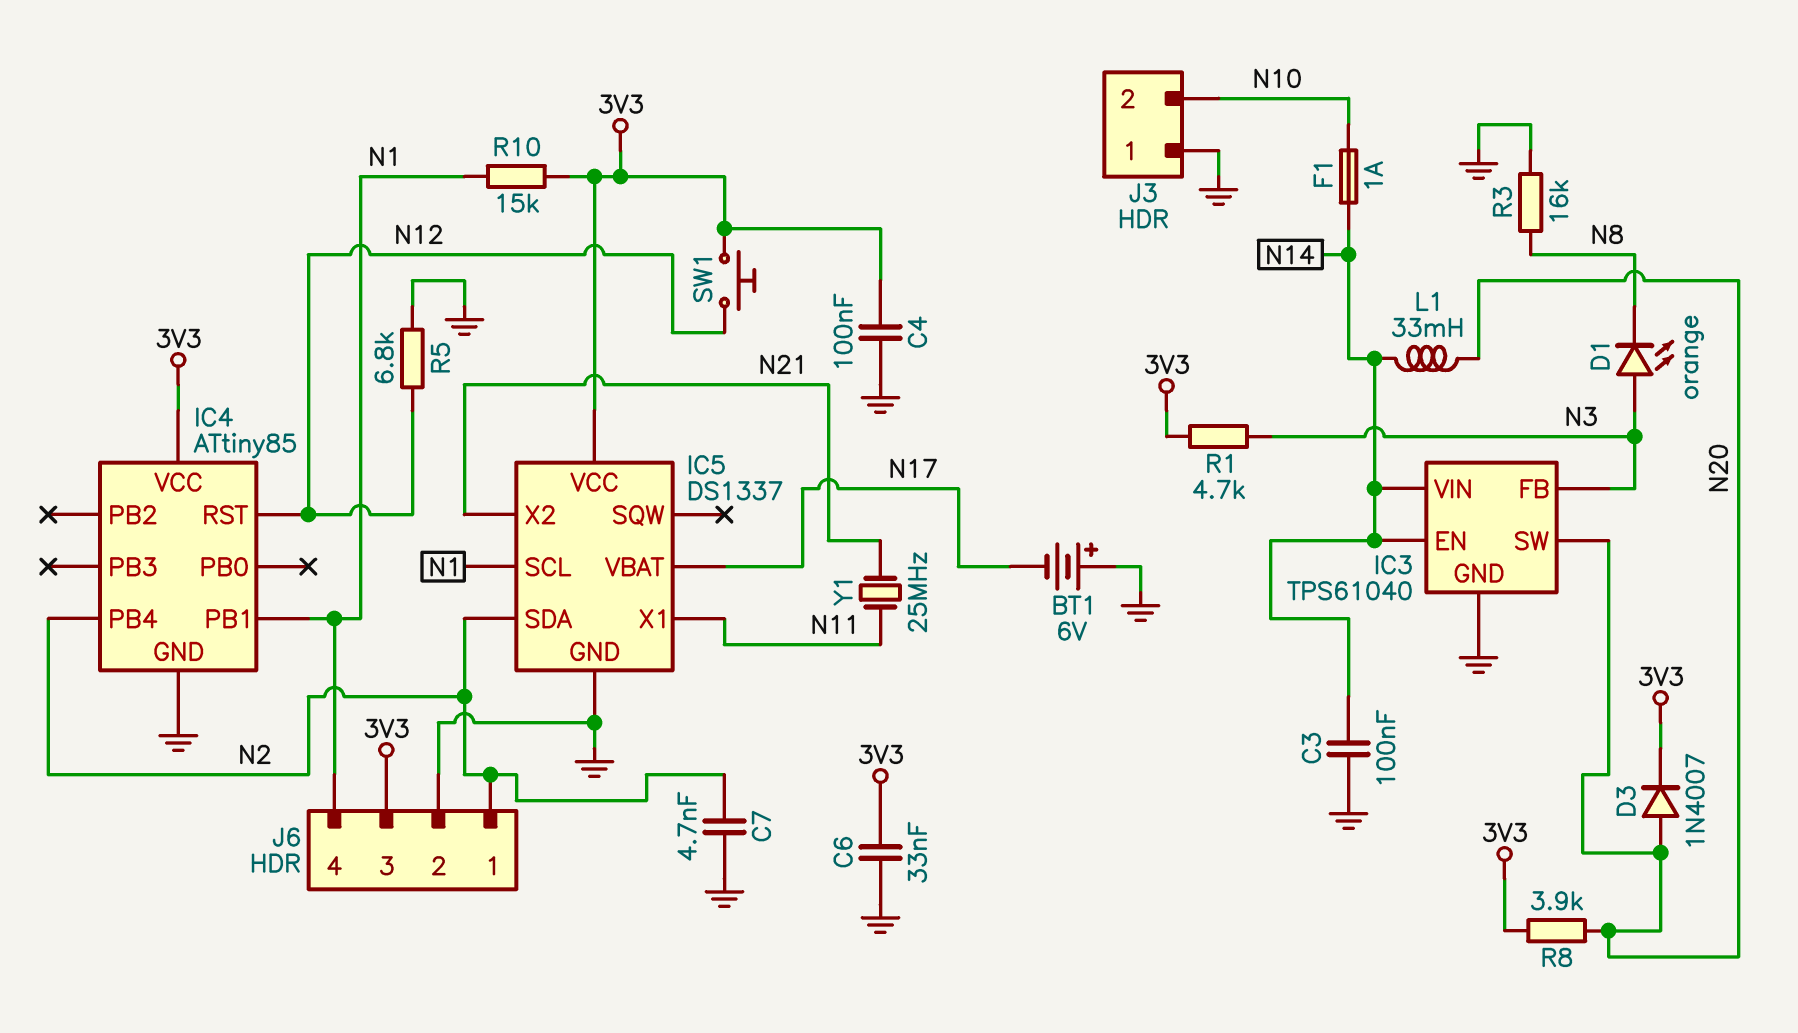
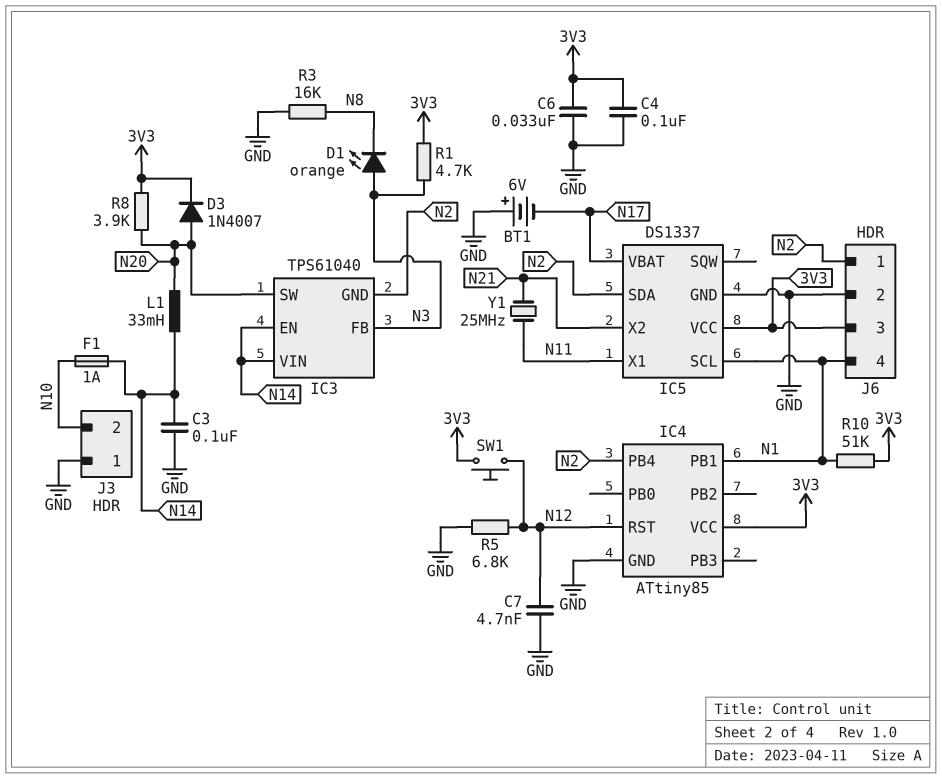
C7: 4.7nF (GND, N2) -> 4.7nF (GND, N12)
IC3 pin GND: GND -> N2
R10: 15k (3V3, N1) -> 51k (3V3, N1)

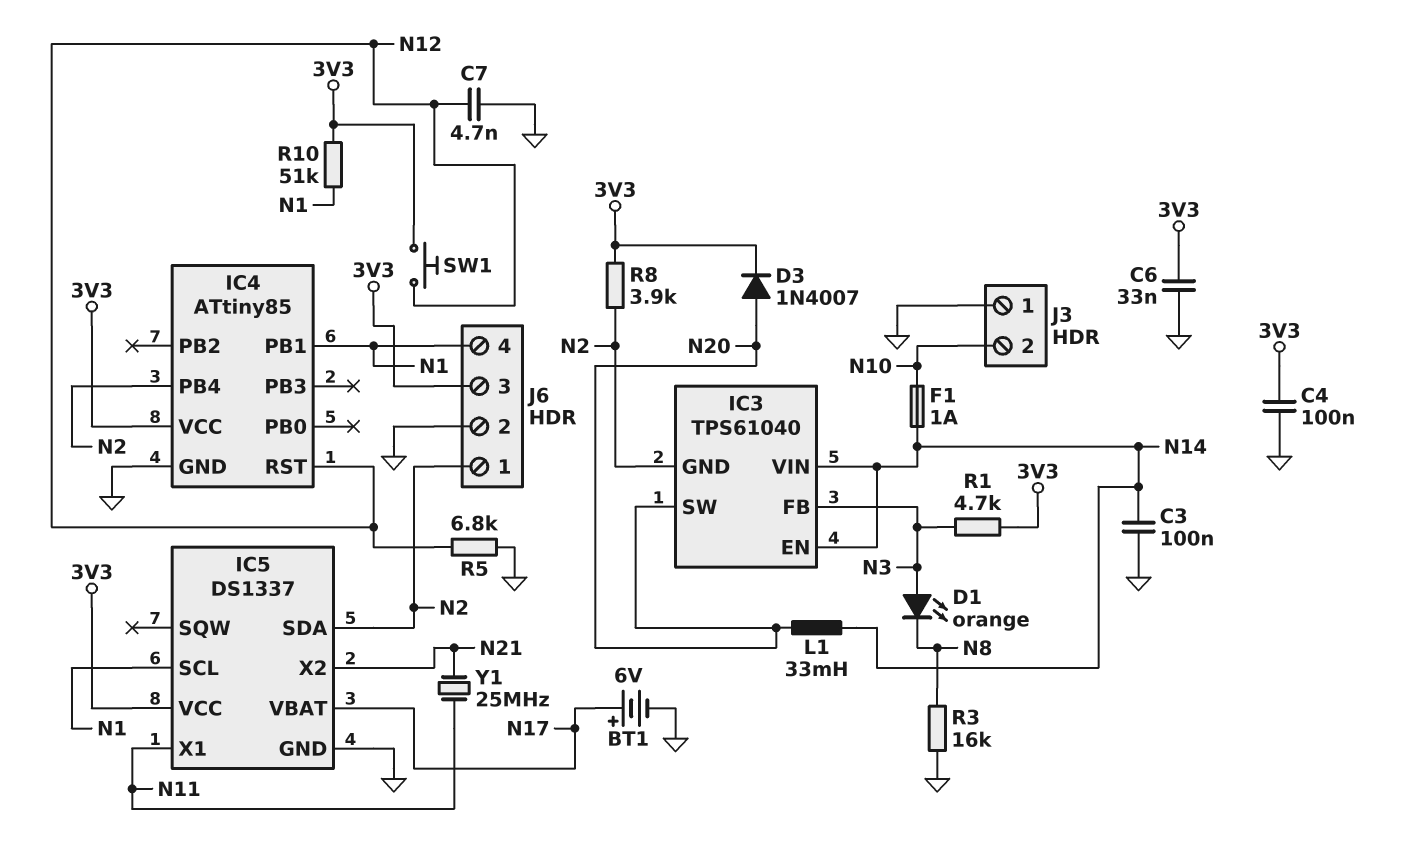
BT1: 6V (plus GND, minus N17) -> 6V (plus N17, minus GND)
R8: 3.9k (3V3, N20) -> 3.9k (3V3, N2)

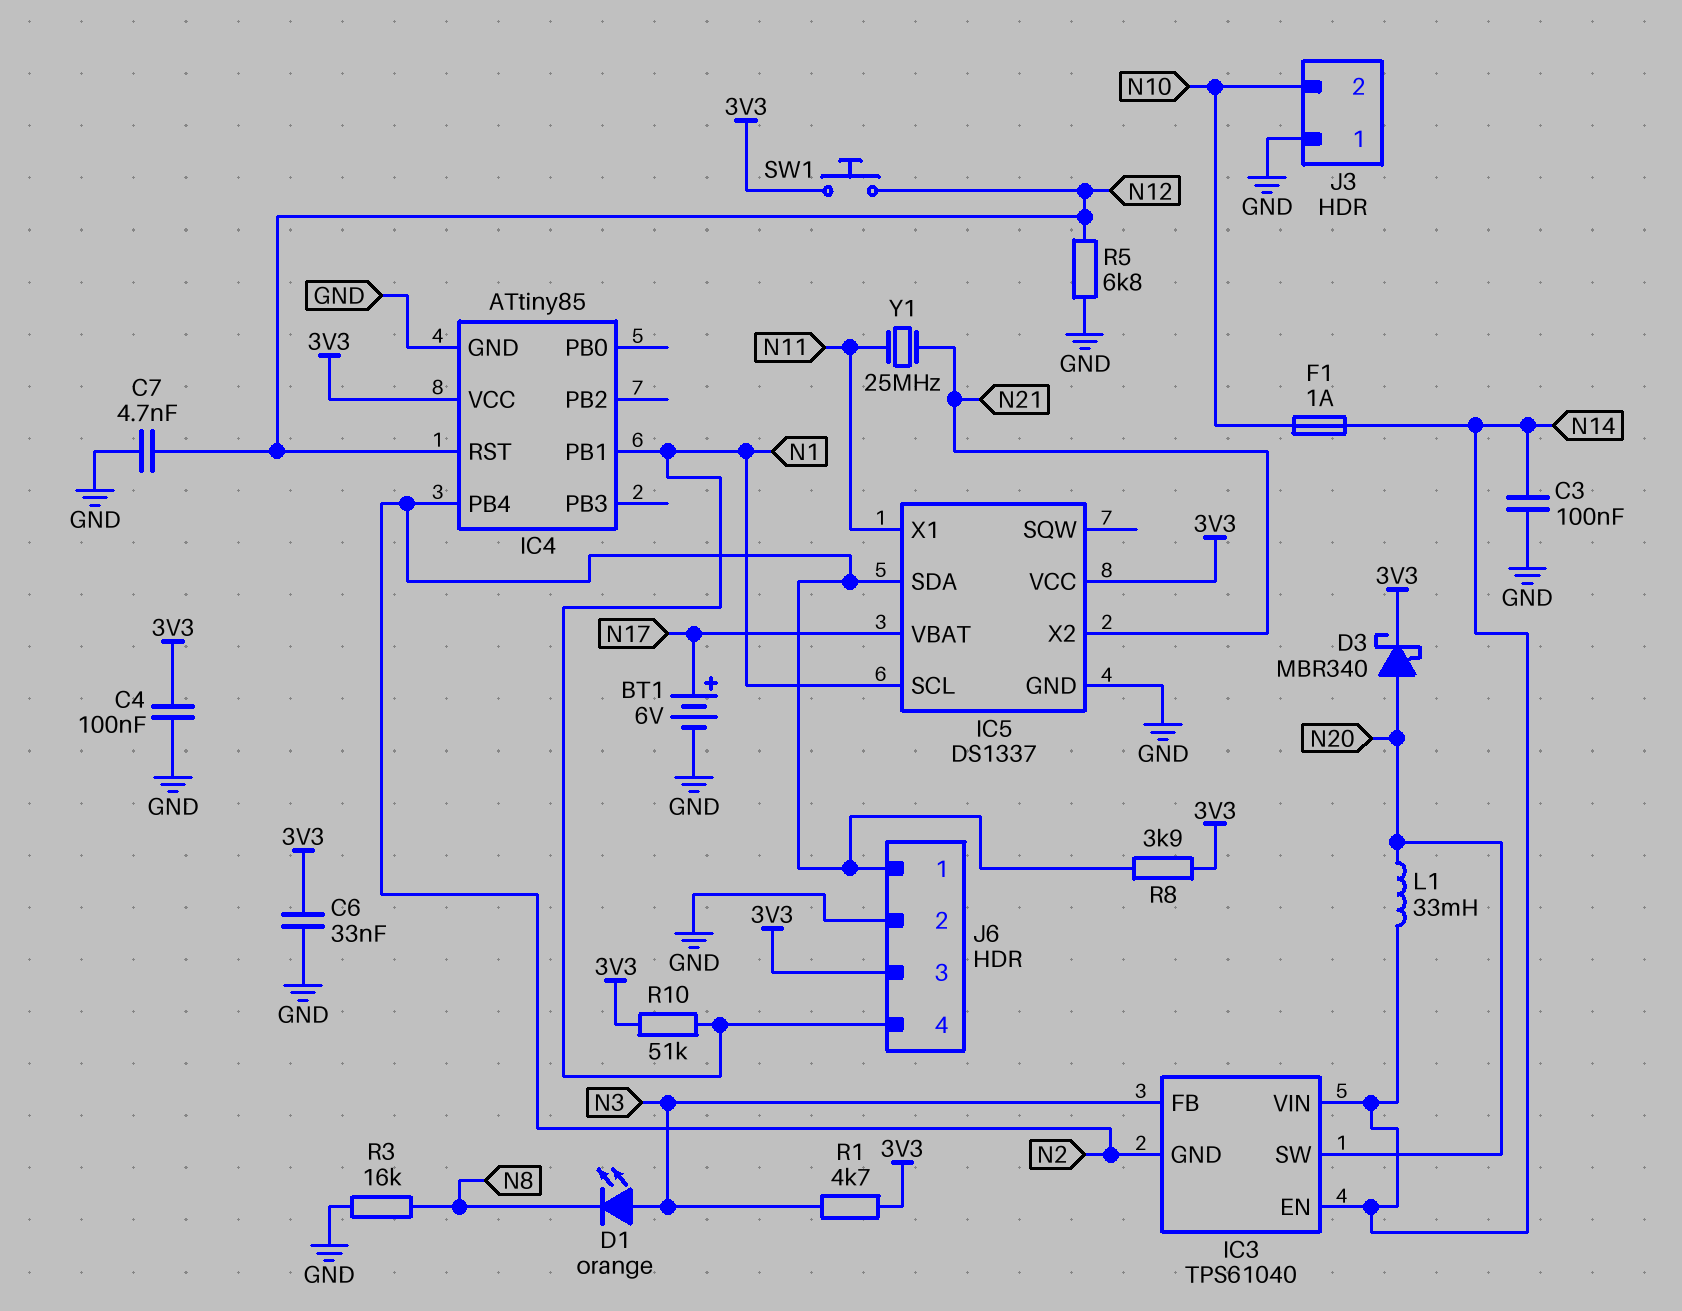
D3: diode 1N4007 (A N20, K 3V3) -> schottky MBR340 (A N20, K 3V3)

